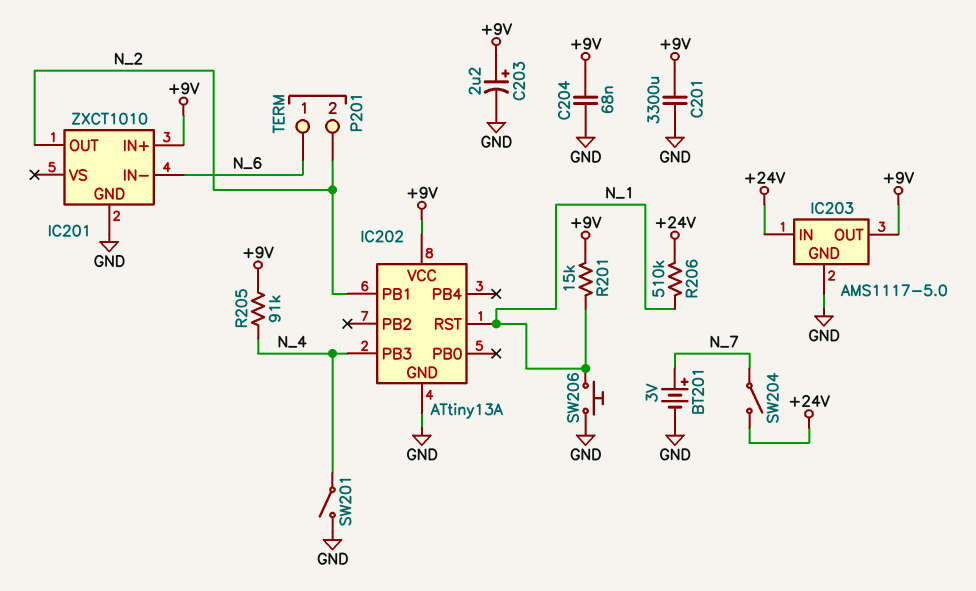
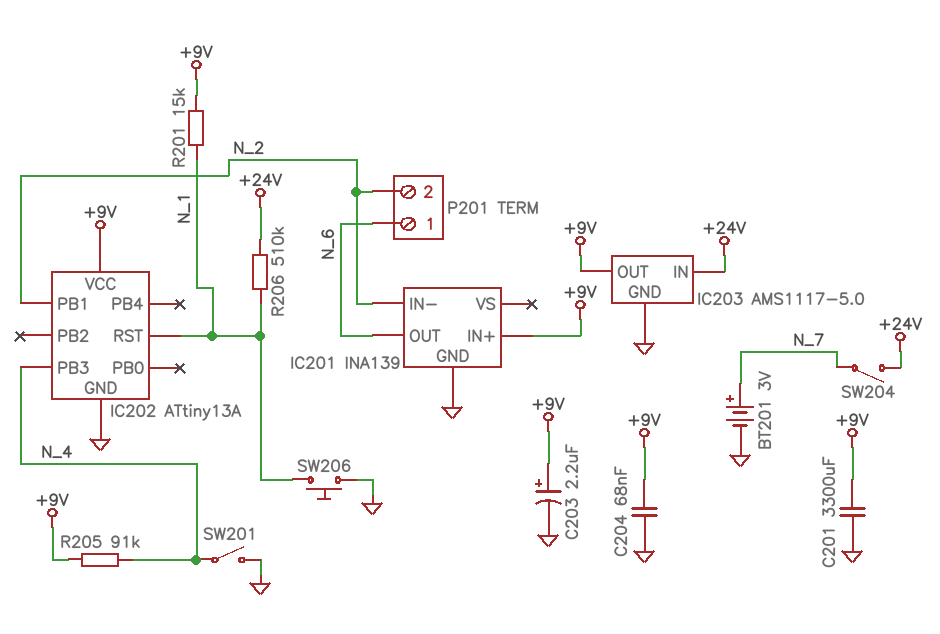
IC201: ZXCT1010 -> INA139
IC201 pin IN-: N_6 -> N_2
IC201 pin OUT: N_2 -> N_6

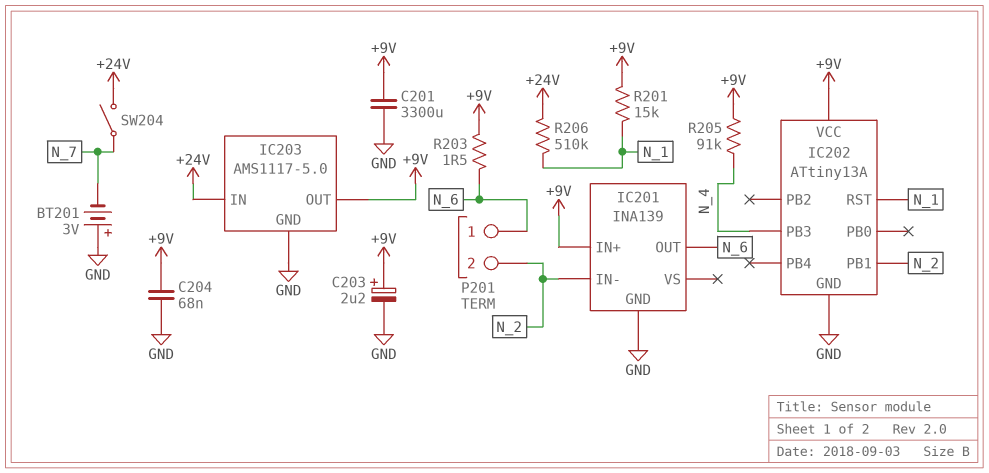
BT201: 3V (plus N_7, minus GND) -> 3V (plus GND, minus N_7)
R203: none -> 1.5 (+9V, N_6)
SW201: switch (GND, N_4) -> none
SW206: button (GND, N_1) -> none

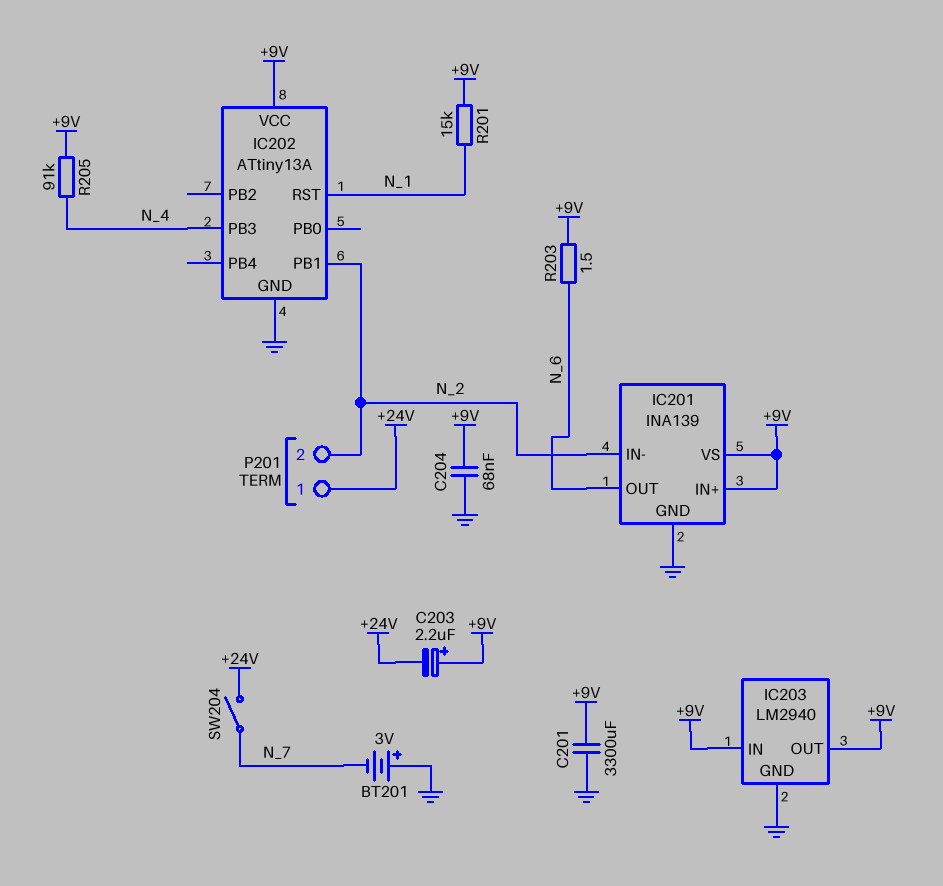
C203: 2.2uF (plus +9V, minus GND) -> 2.2uF (plus +9V, minus +24V)
IC201 pin VS: none -> +9V
IC203: AMS1117-5.0 -> LM2940
IC203 pin IN: +24V -> +9V
P201 pin 1: N_6 -> +24V
R206: 510k (+24V, N_1) -> none

